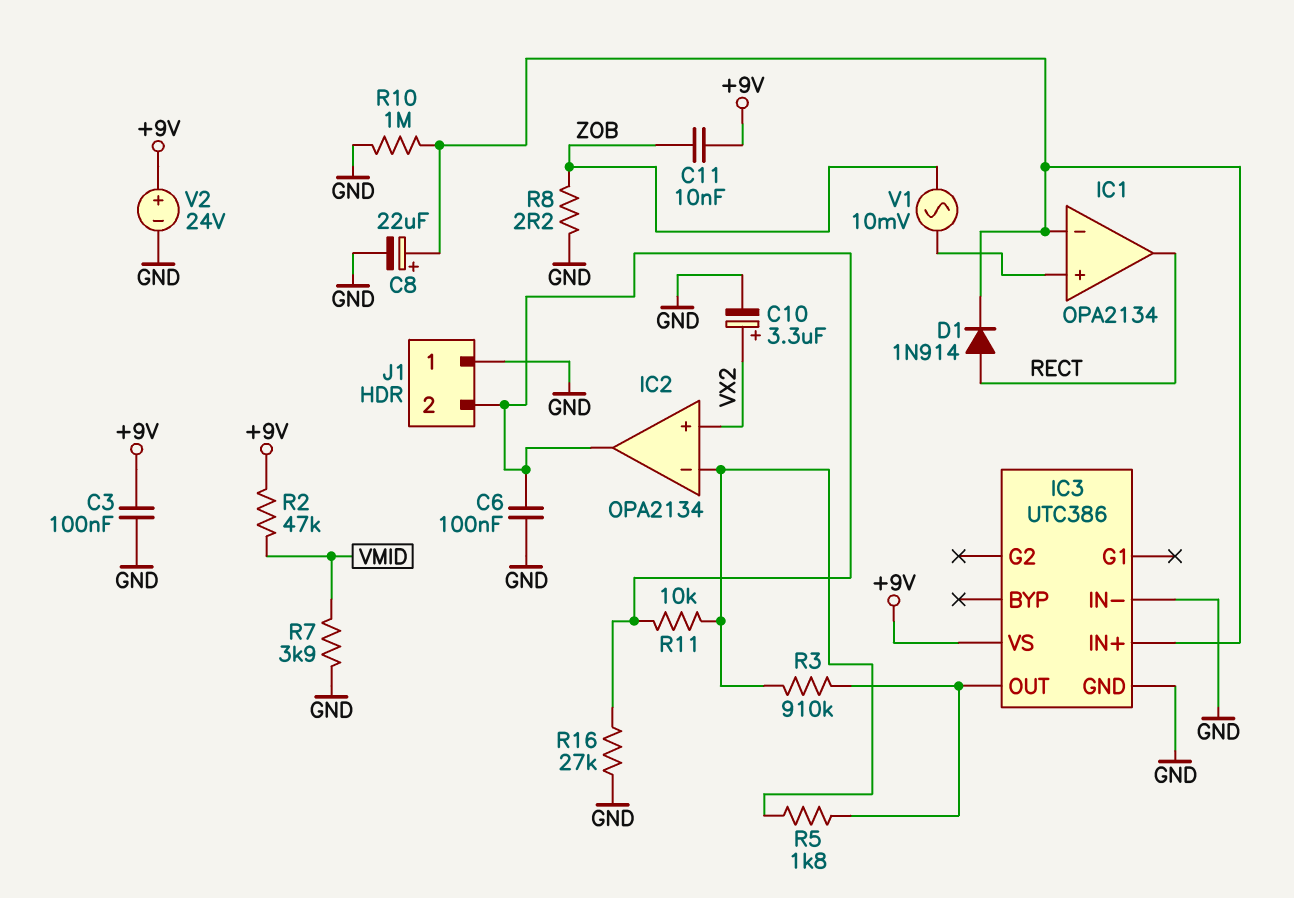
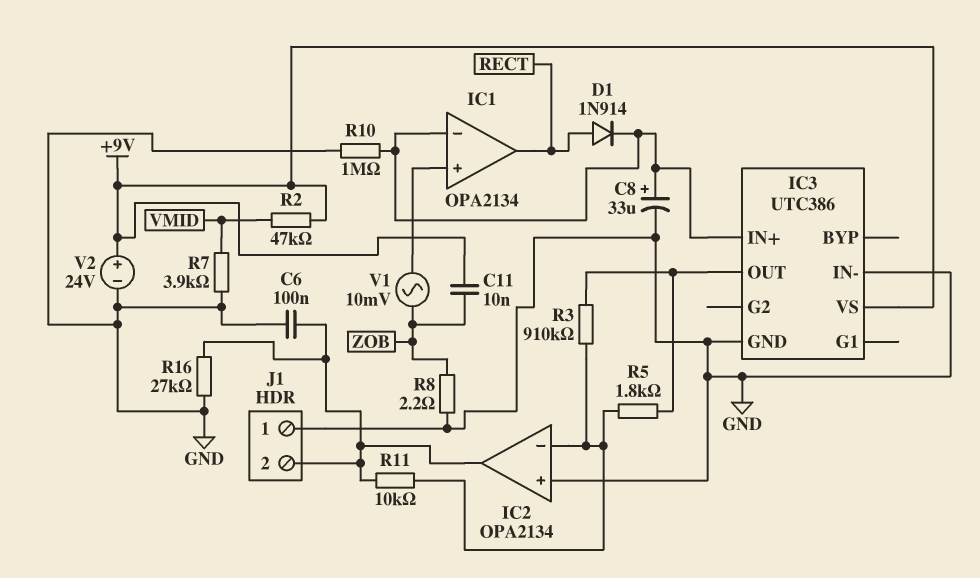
C3: 100nF (+9V, GND) -> none
C8: 22uF (plus IC1/in-, minus GND) -> 33uF (plus IC1/in-, minus GND)
C10: 3.3uF (plus VX2, minus GND) -> none
IC2 pin in+: VX2 -> GND

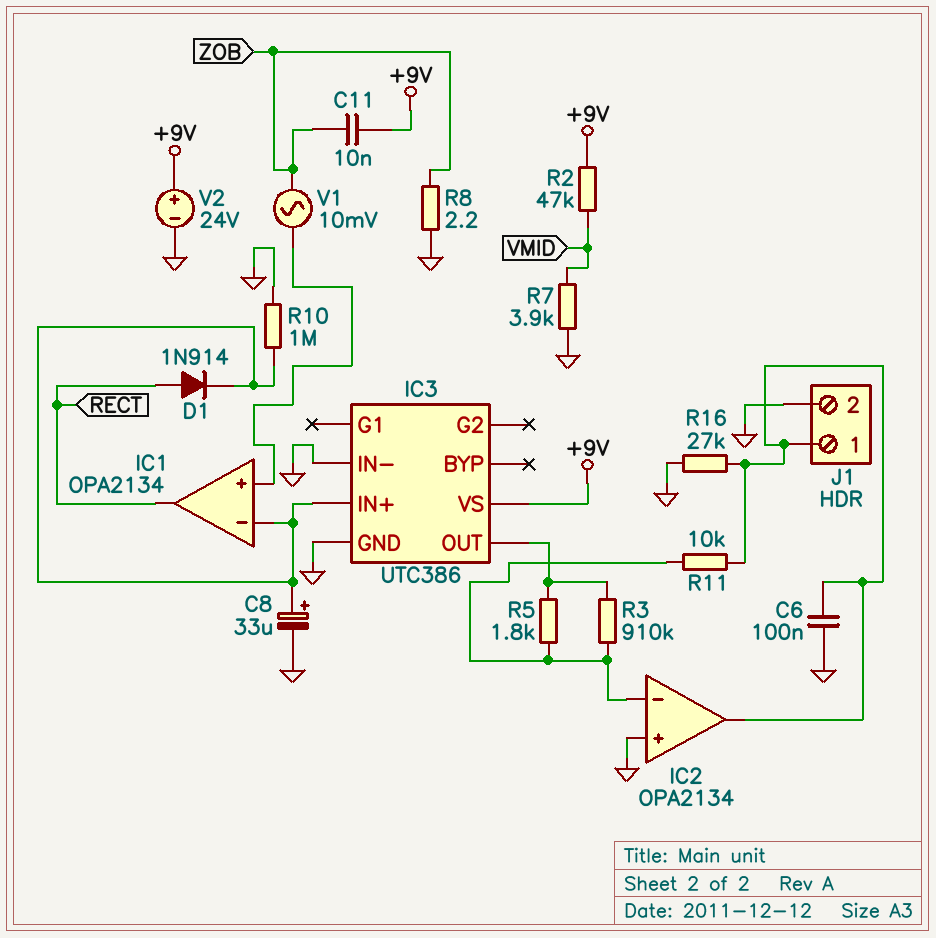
J1 pin 1: GND -> IC2/out
J1 pin 2: IC2/out -> GND

